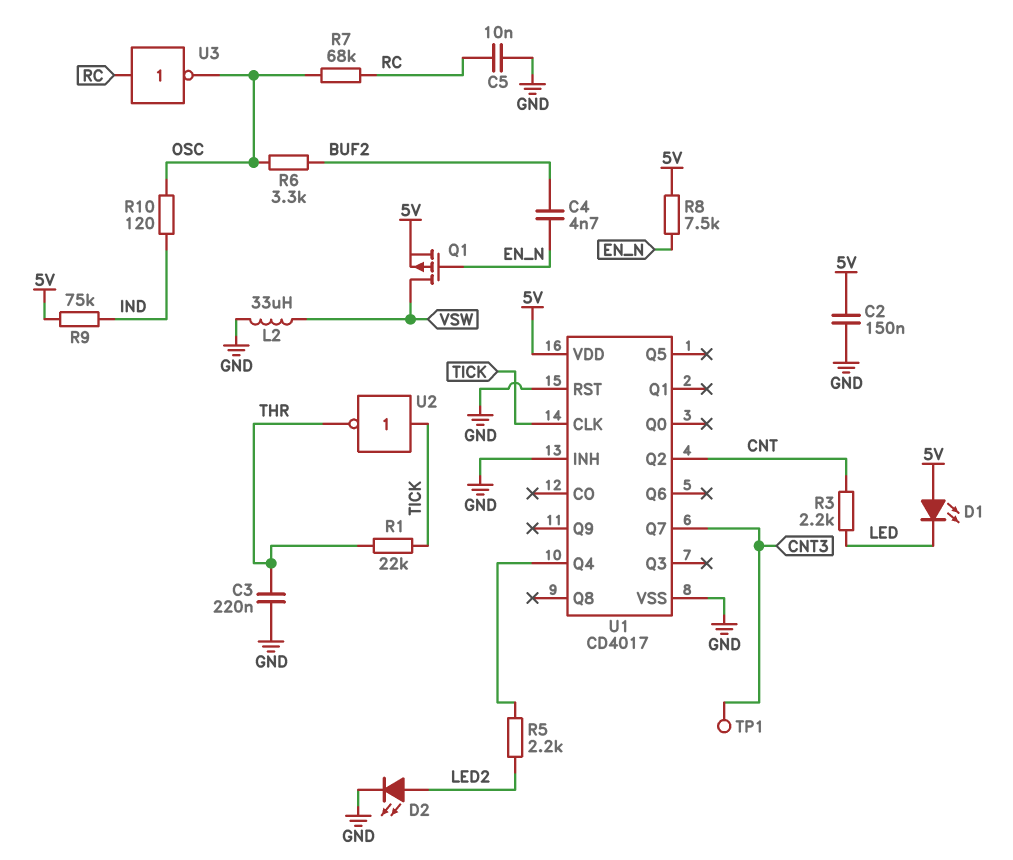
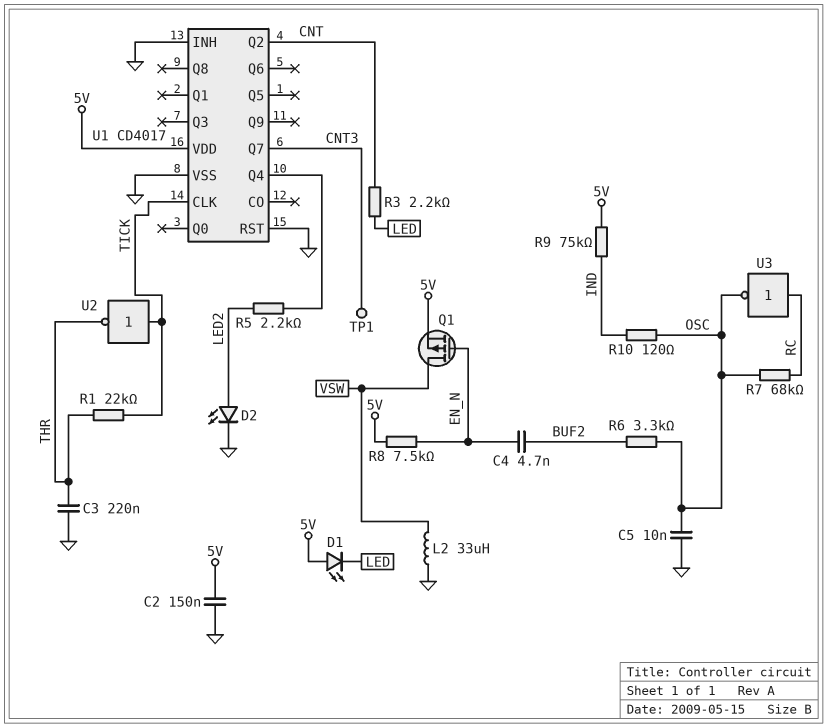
C5: 10nF (GND, RC) -> 10nF (GND, OSC)

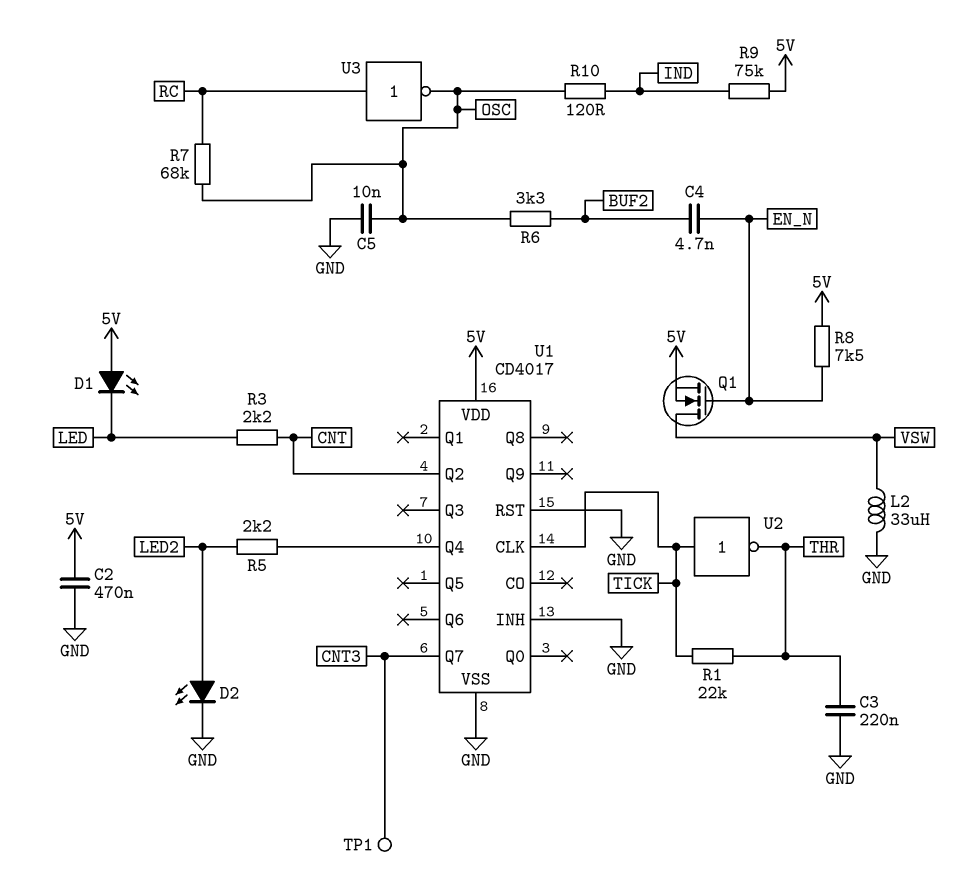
C2: 150nF (5V, GND) -> 470nF (5V, GND)
Q1: PMOS (G EN_N, D VSW, S 5V) -> NMOS (G EN_N, D VSW, S 5V)

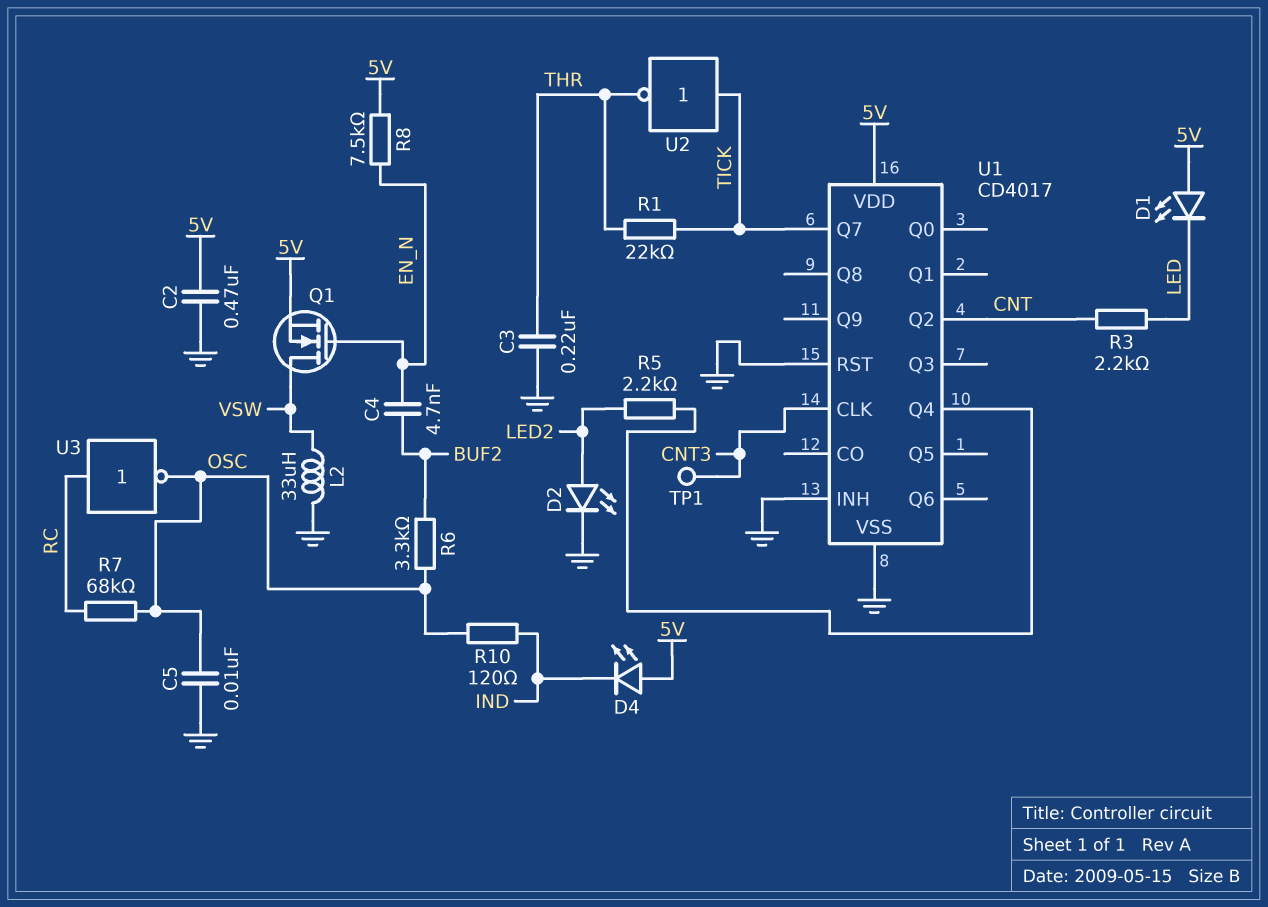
D4: none -> LED (A 5V, K IND)
R9: 75k (5V, IND) -> none
U1 pin CLK: TICK -> CNT3
U1 pin Q7: CNT3 -> TICK

